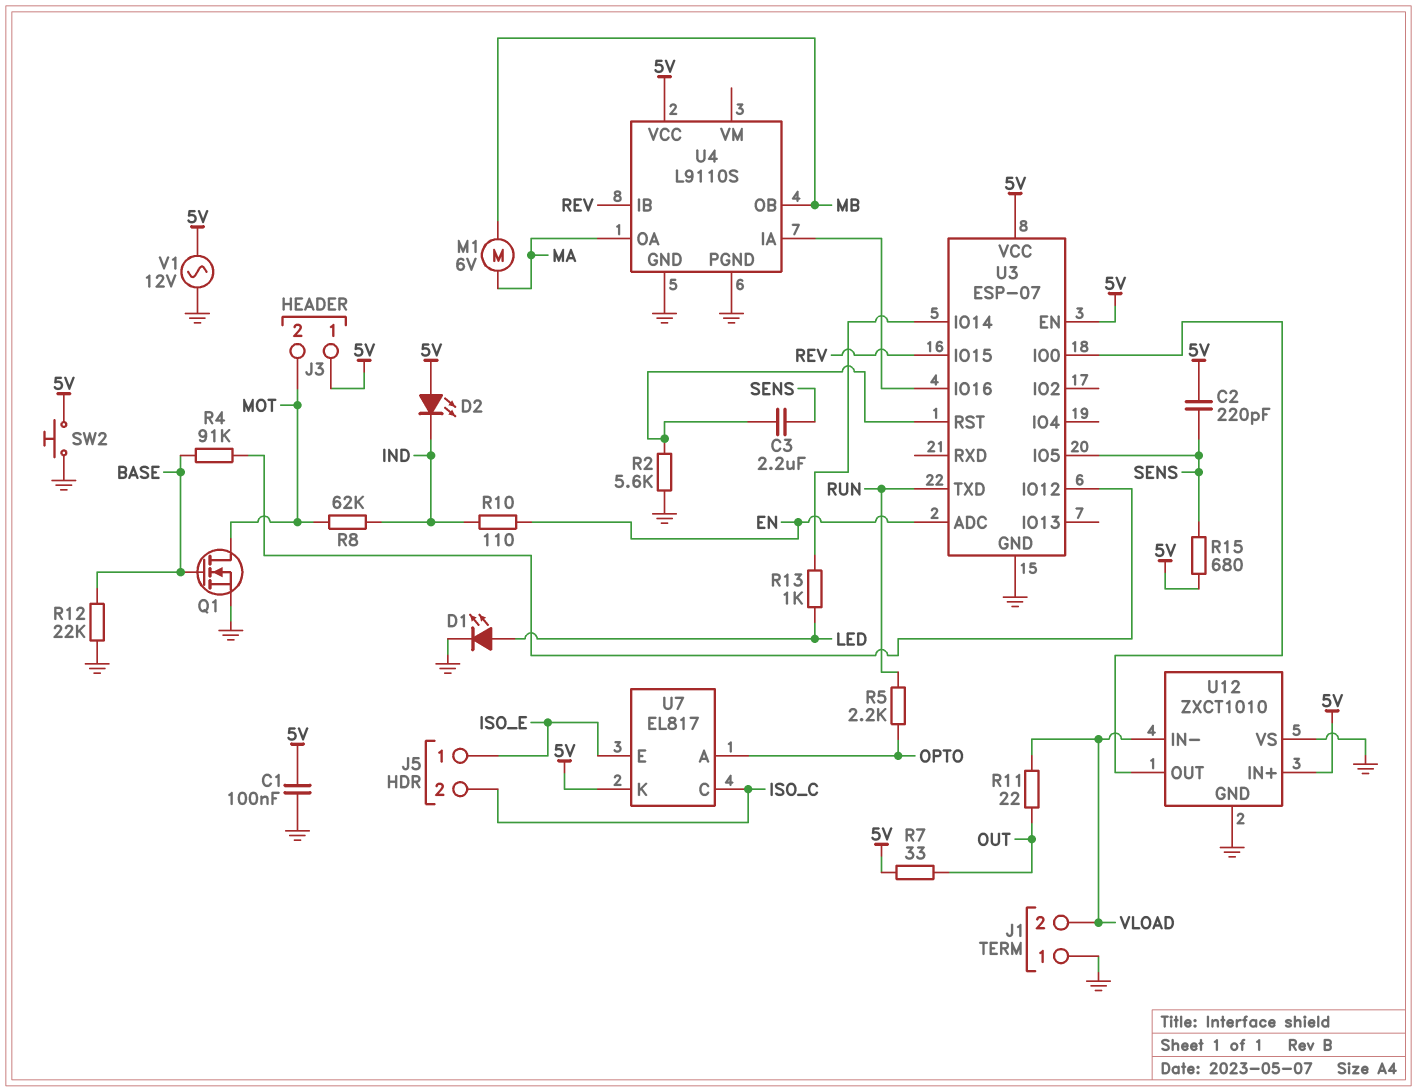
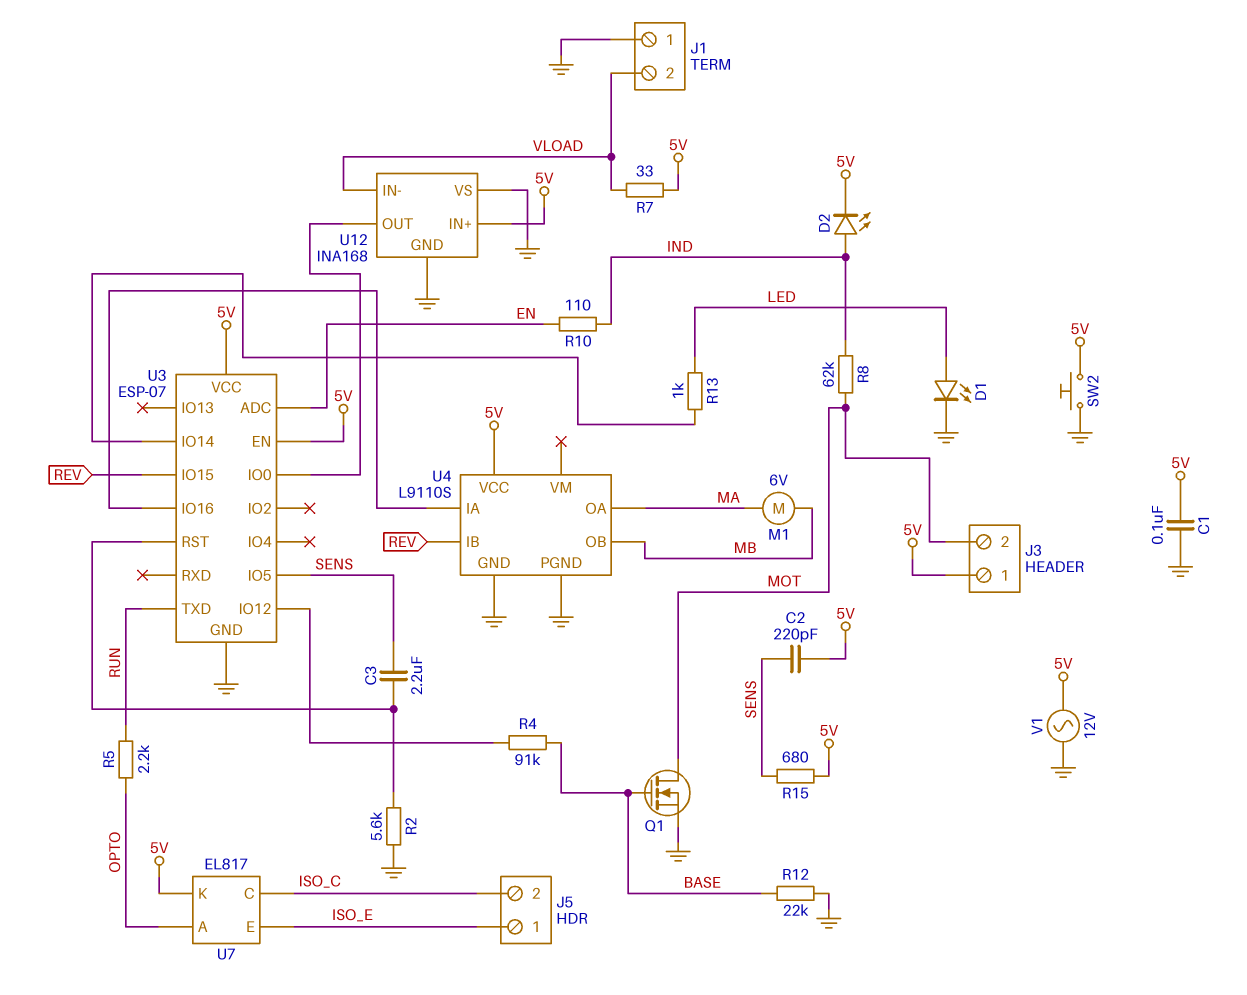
D2: LED (A 5V, K IND) -> LED (A IND, K 5V)
R7: 33 (5V, OUT) -> 33 (5V, VLOAD)
R11: 22 (OUT, VLOAD) -> none
U12: ZXCT1010 -> INA168

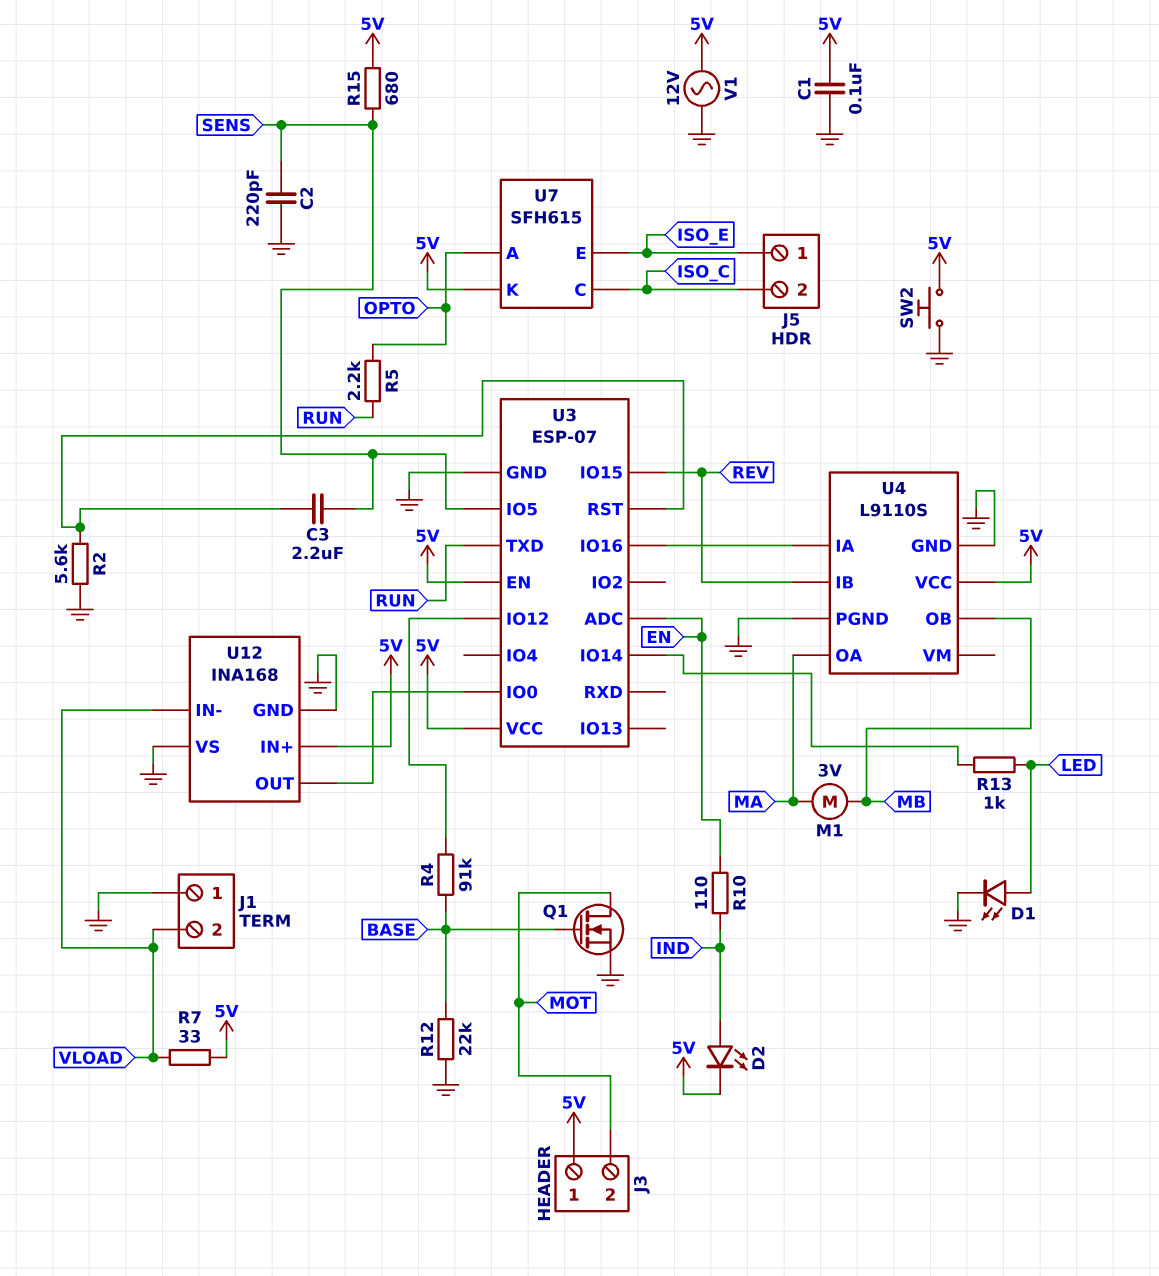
C2: 220pF (5V, SENS) -> 220pF (GND, SENS)
M1: motor 6V (MA, MB) -> motor 3V (MA, MB)
R8: 62k (IND, MOT) -> none
U7: EL817 -> SFH615

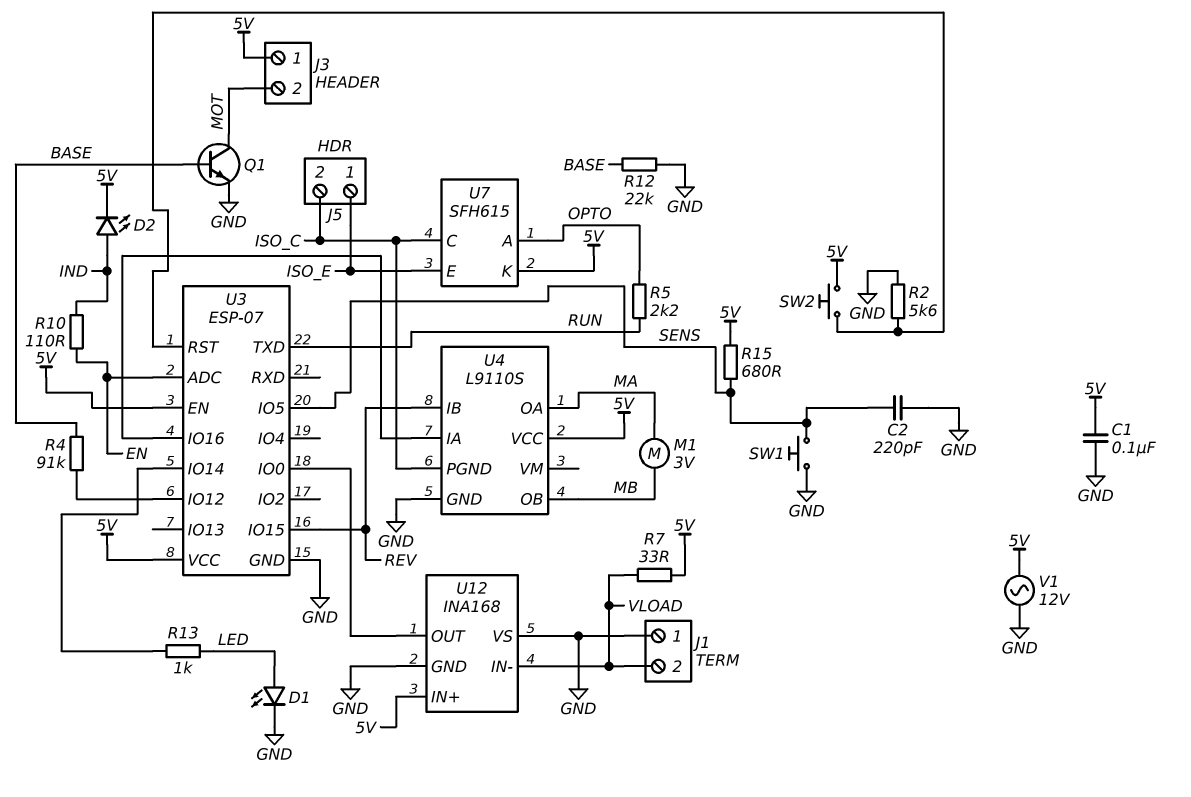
C3: 2.2uF (SENS, U3/RST) -> none
Q1: NMOS (G BASE, D MOT, S GND) -> NPN (B BASE, C MOT, E GND)
SW1: none -> button (GND, SENS)
SW2: button (5V, GND) -> button (5V, U3/RST)
U4 pin PGND: GND -> ISO_C

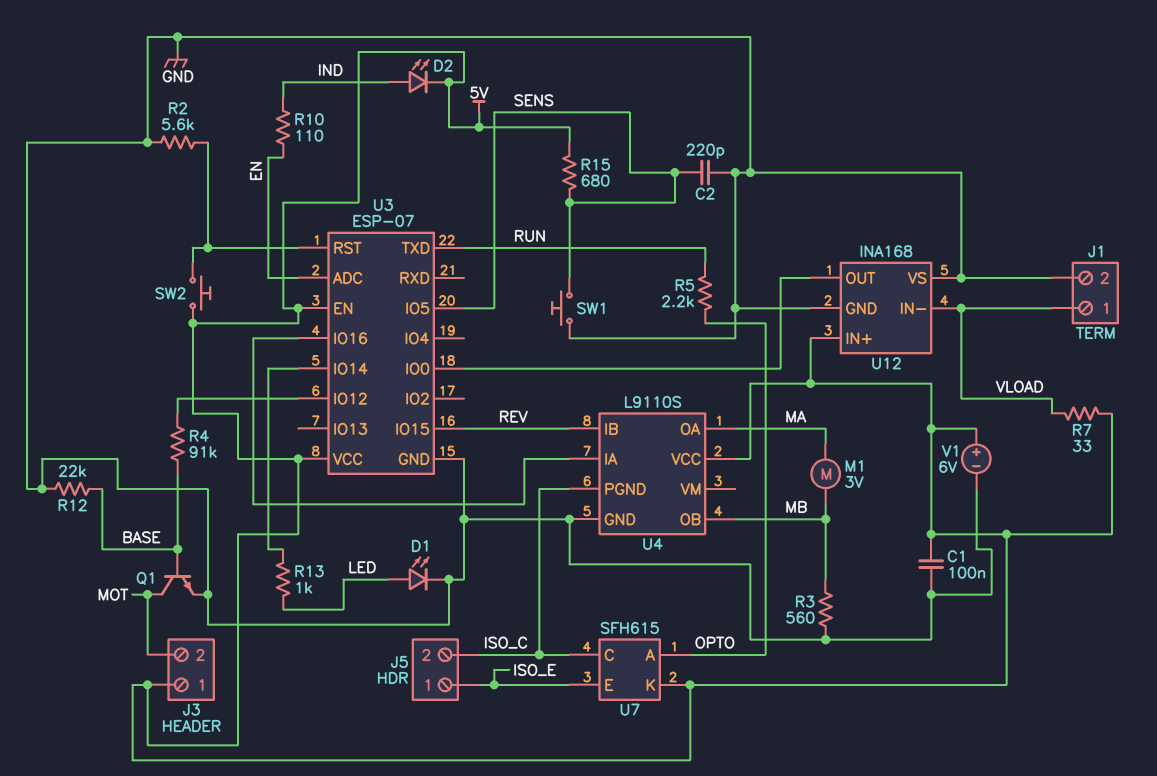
J1 pin 1: GND -> VLOAD
J1 pin 2: VLOAD -> GND
R3: none -> 560 (GND, MB)
V1: AC 12V (5V, GND) -> 6V (plus 5V, minus GND)

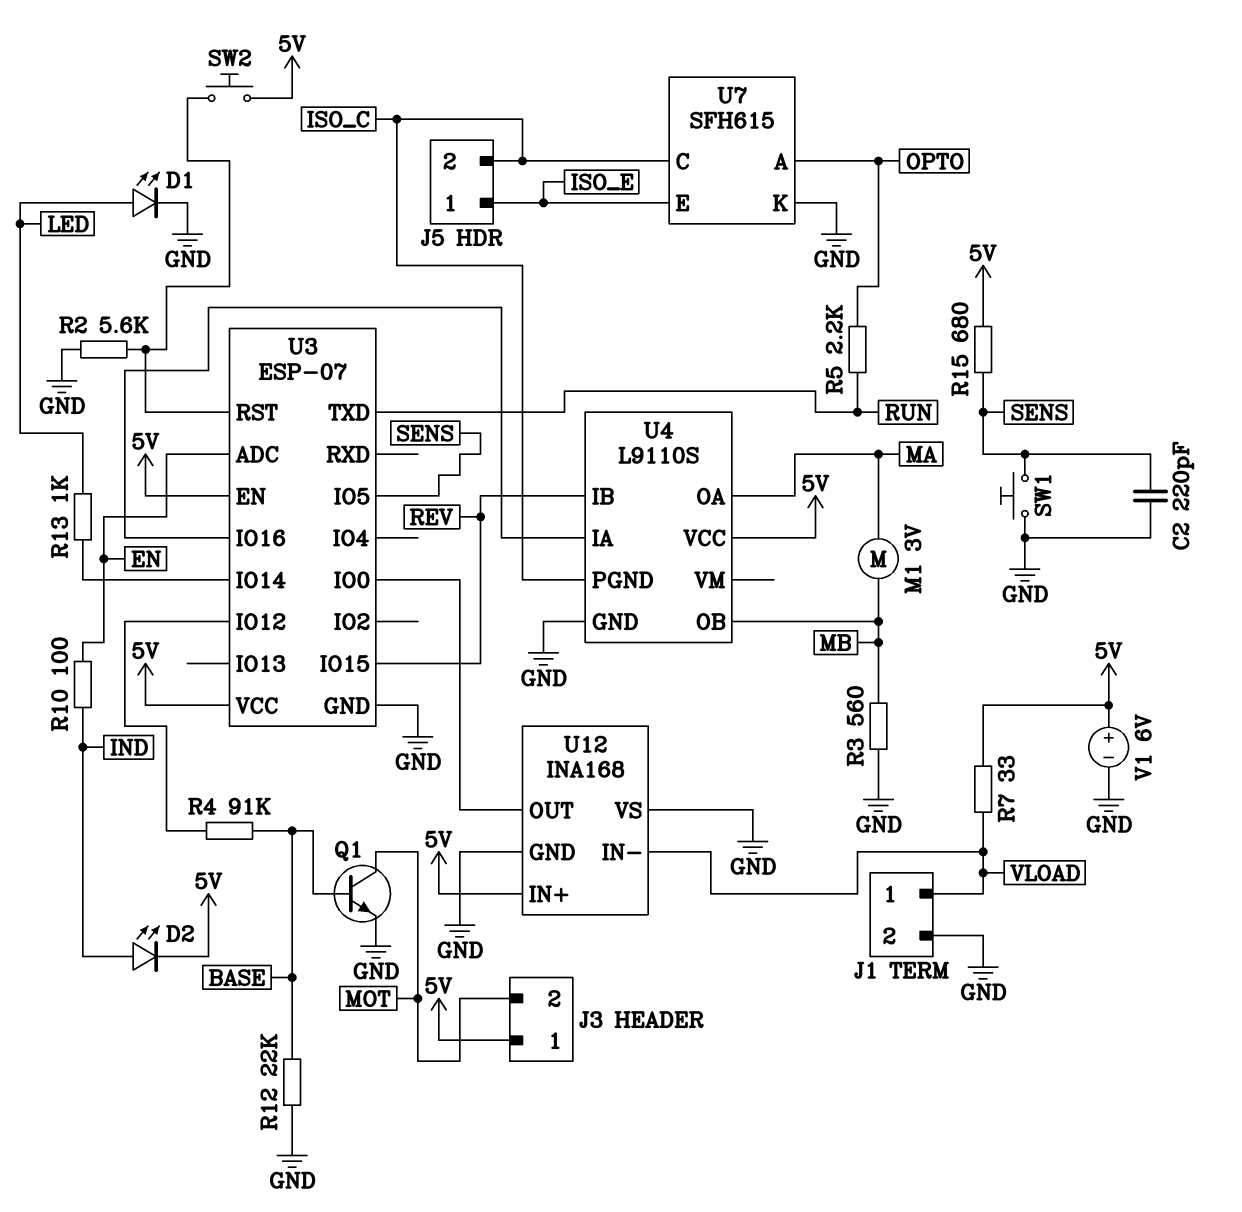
C1: 100nF (5V, GND) -> none
R10: 110 (EN, IND) -> 100 (EN, IND)
U7 pin K: 5V -> GND

